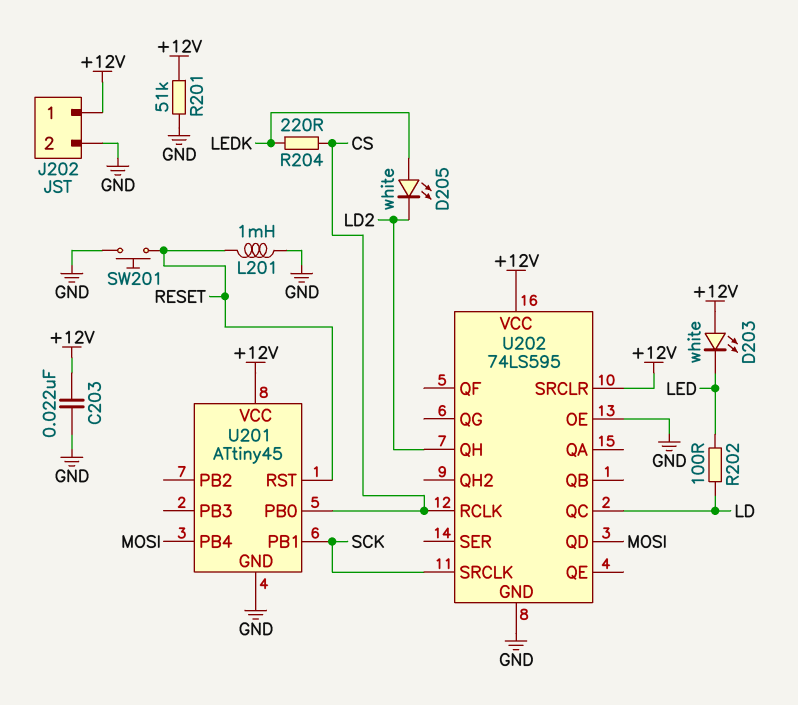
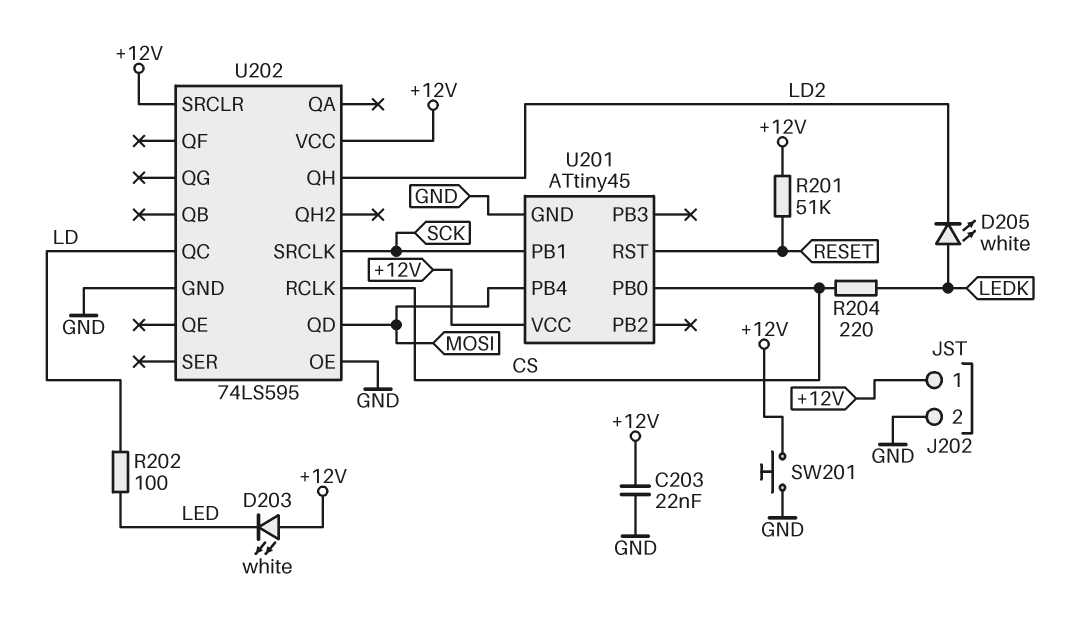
L201: 1mH (GND, RESET) -> none
R201: 51k (+12V, GND) -> 51k (+12V, RESET)
SW201: button (GND, RESET) -> button (+12V, GND)

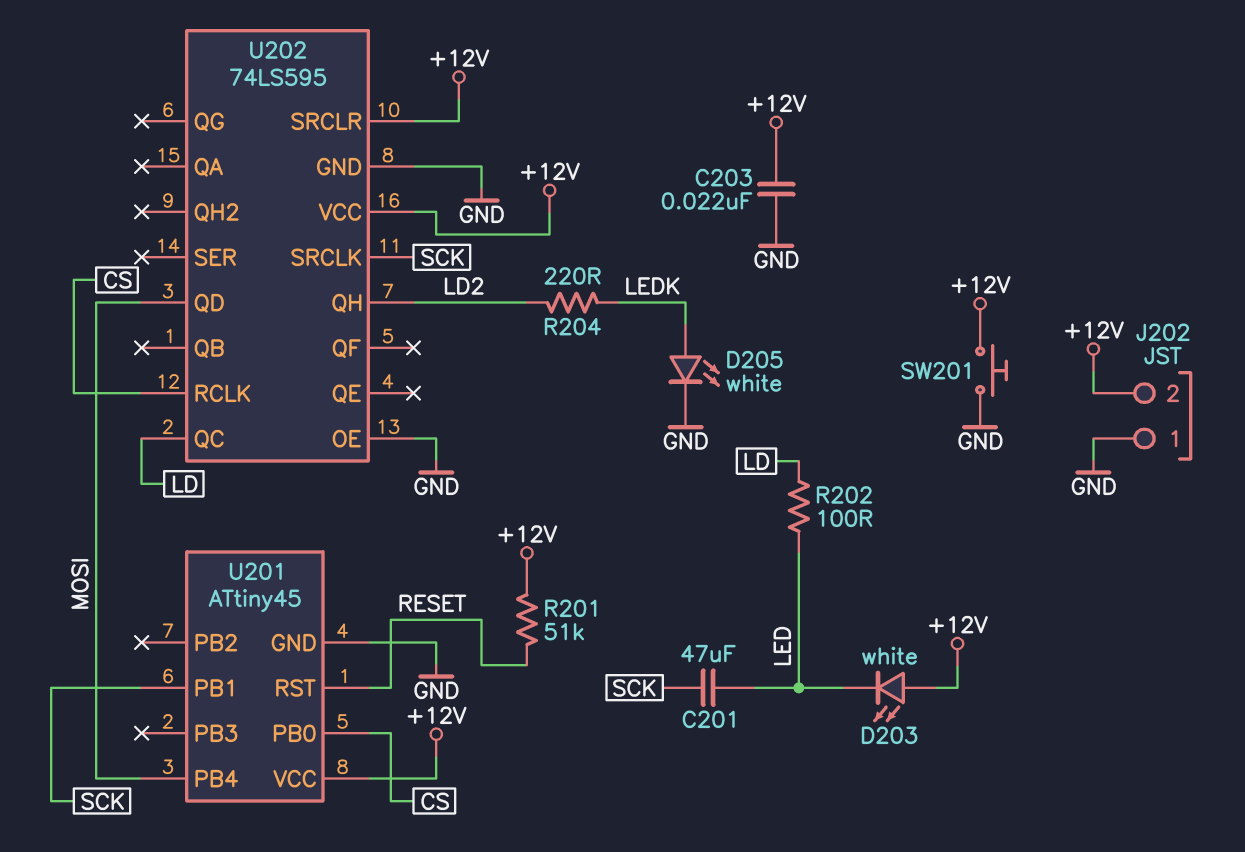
C201: none -> 47uF (LED, SCK)
D205: LED white (A LEDK, K LD2) -> LED white (A LEDK, K GND)
J202 pin 1: +12V -> GND
J202 pin 2: GND -> +12V
R204: 220 (CS, LEDK) -> 220 (LD2, LEDK)

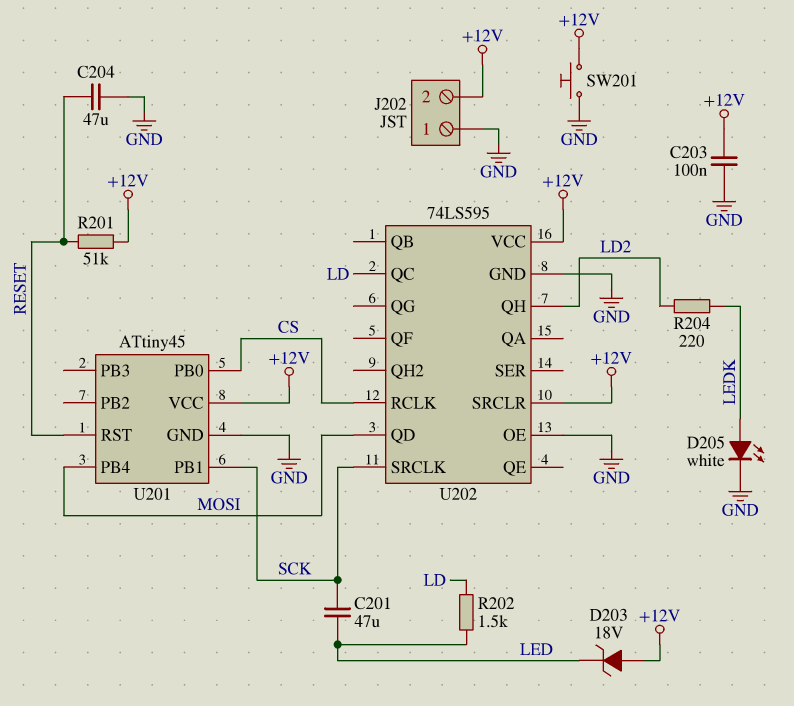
C203: 22nF (+12V, GND) -> 100nF (+12V, GND)
C204: none -> 47uF (GND, RESET)
D203: LED white (A +12V, K LED) -> zener 18V (A +12V, K LED)
R202: 100 (LD, LED) -> 1.5k (LD, LED)

